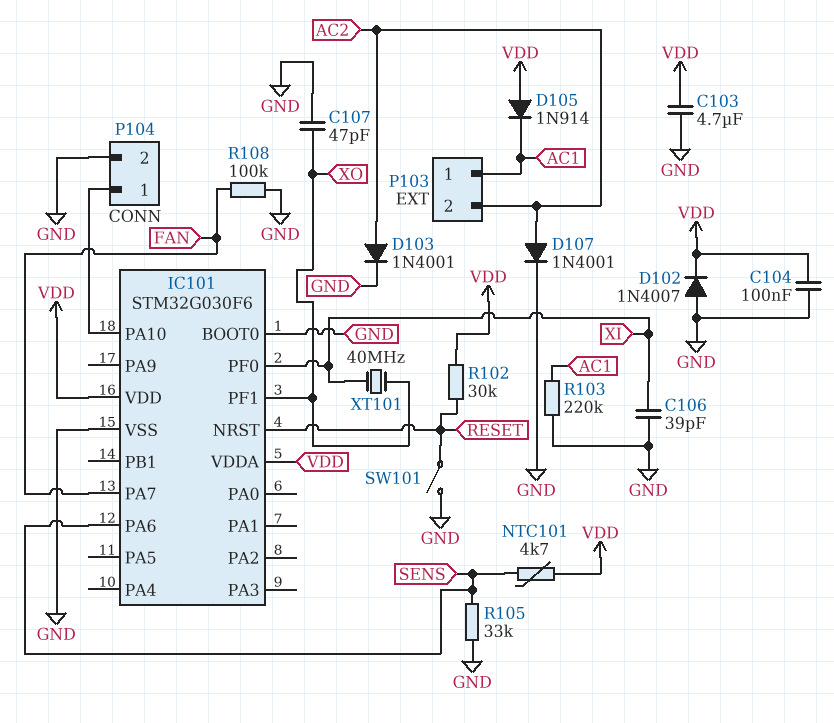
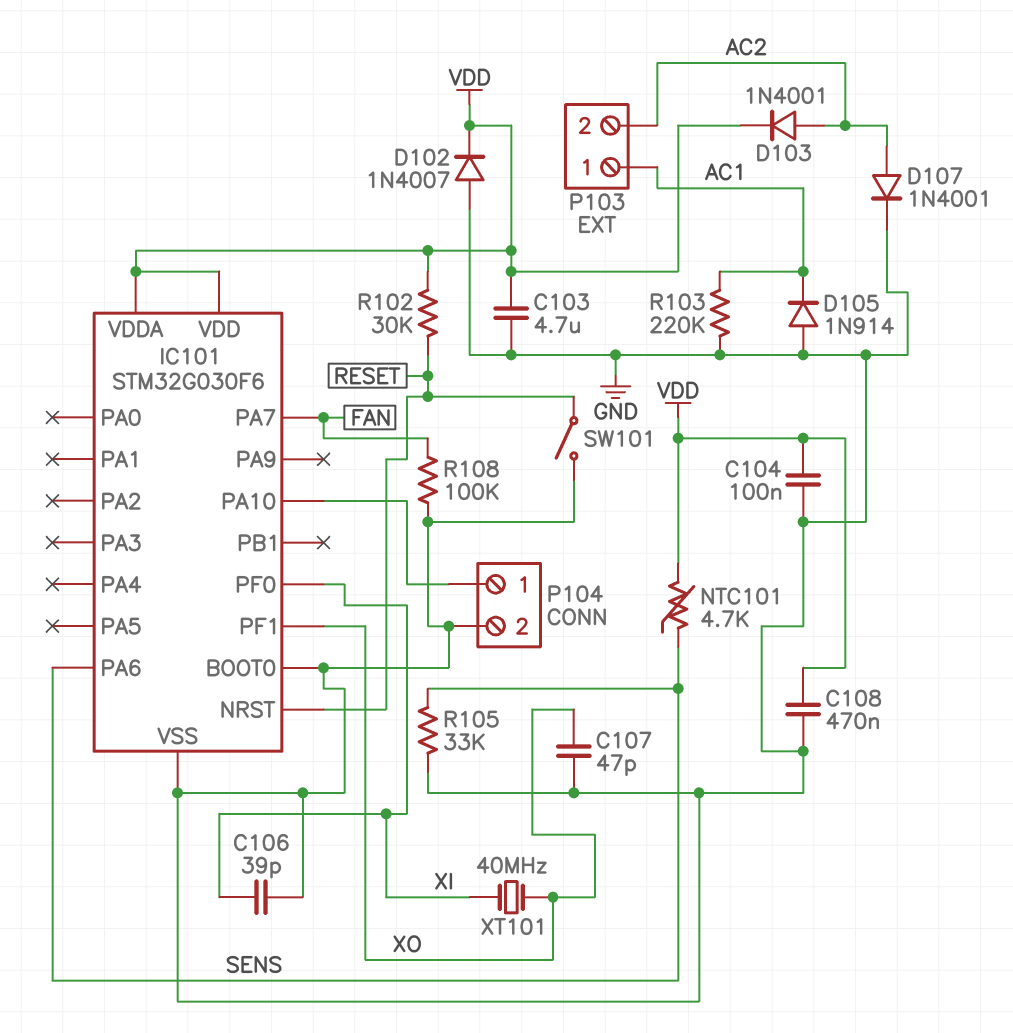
C108: none -> 470nF (GND, VDD)
D103: diode 1N4001 (A AC2, K GND) -> diode 1N4001 (A AC2, K VDD)
D105: diode 1N914 (A VDD, K AC1) -> diode 1N914 (A GND, K AC1)

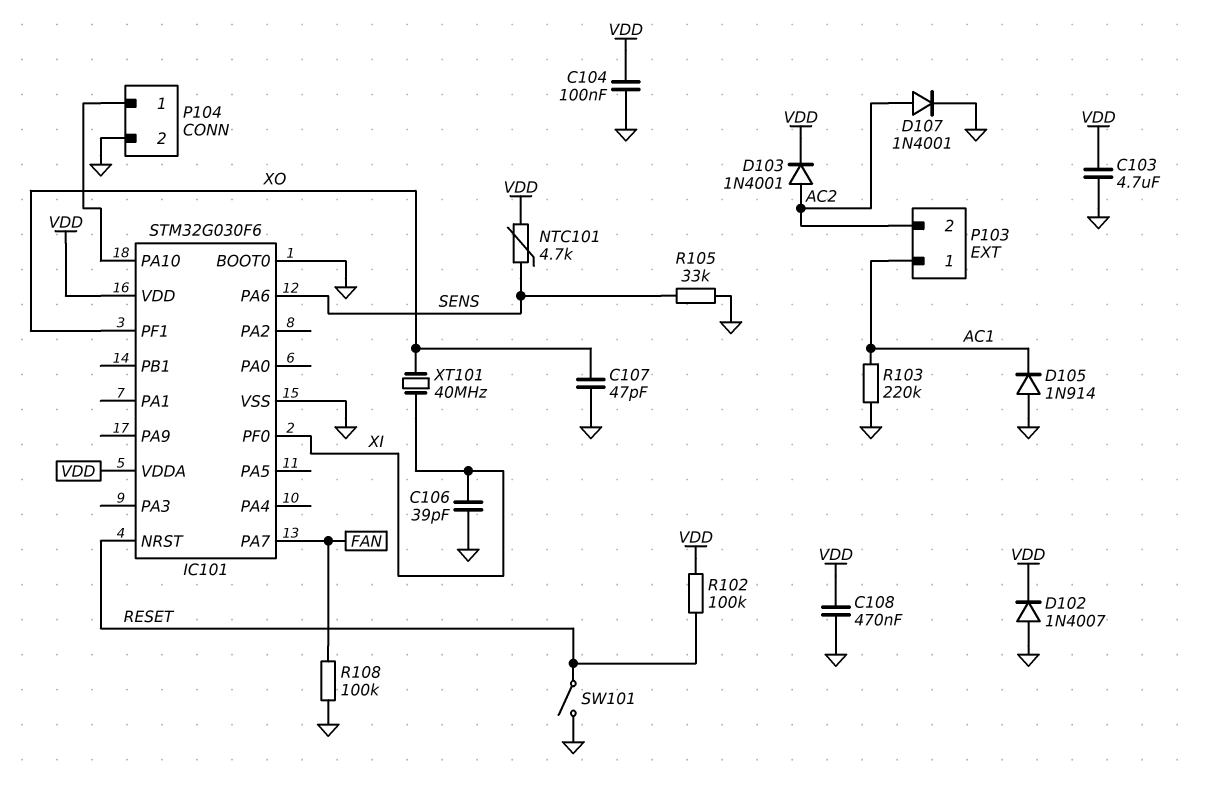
R102: 30k (RESET, VDD) -> 100k (RESET, VDD)

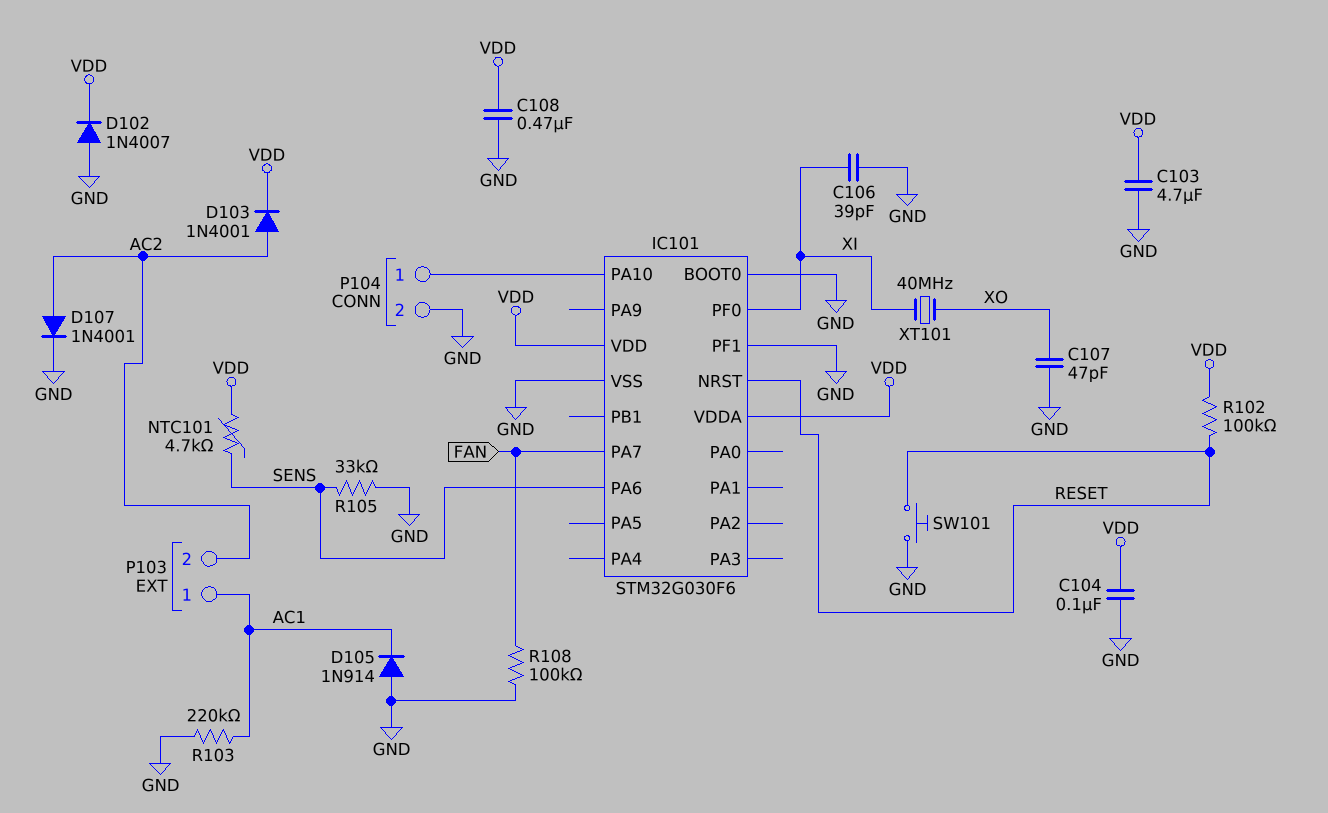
IC101 pin PF1: XO -> GND
SW101: switch (GND, RESET) -> button (GND, RESET)

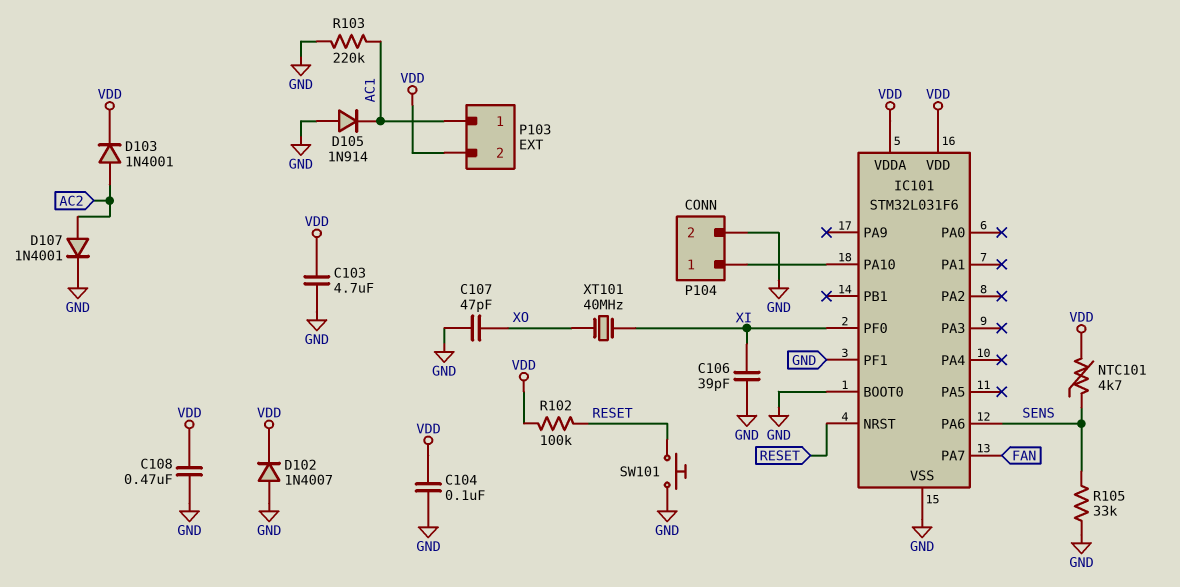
IC101: STM32G030F6 -> STM32L031F6
P103 pin 2: AC2 -> VDD
R108: 100k (FAN, GND) -> none

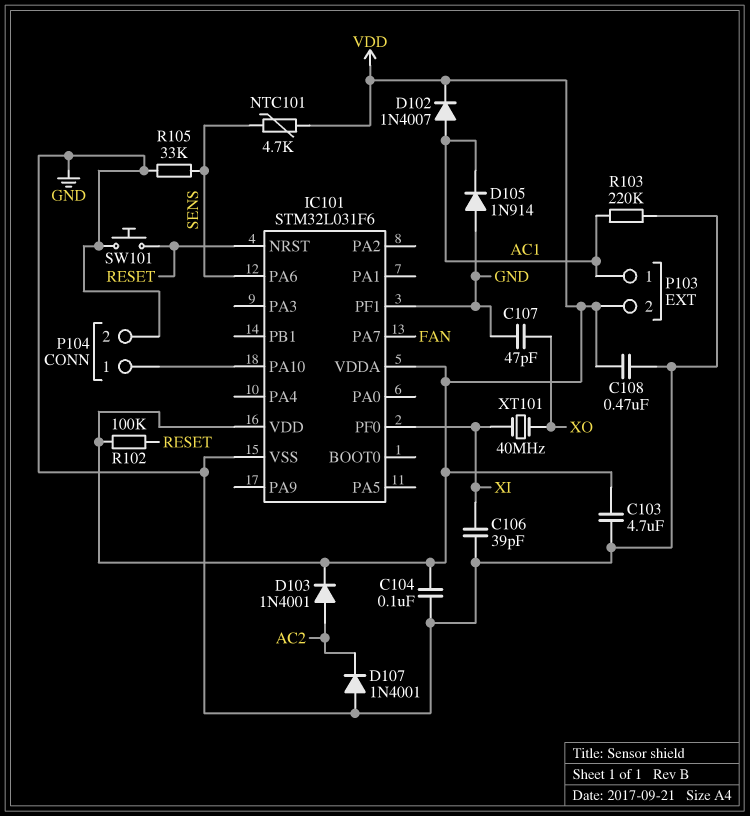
D102: diode 1N4007 (A GND, K VDD) -> diode 1N4007 (A AC1, K VDD)
D107: diode 1N4001 (A AC2, K GND) -> diode 1N4001 (A GND, K AC2)
IC101 pin BOOT0: GND -> none

